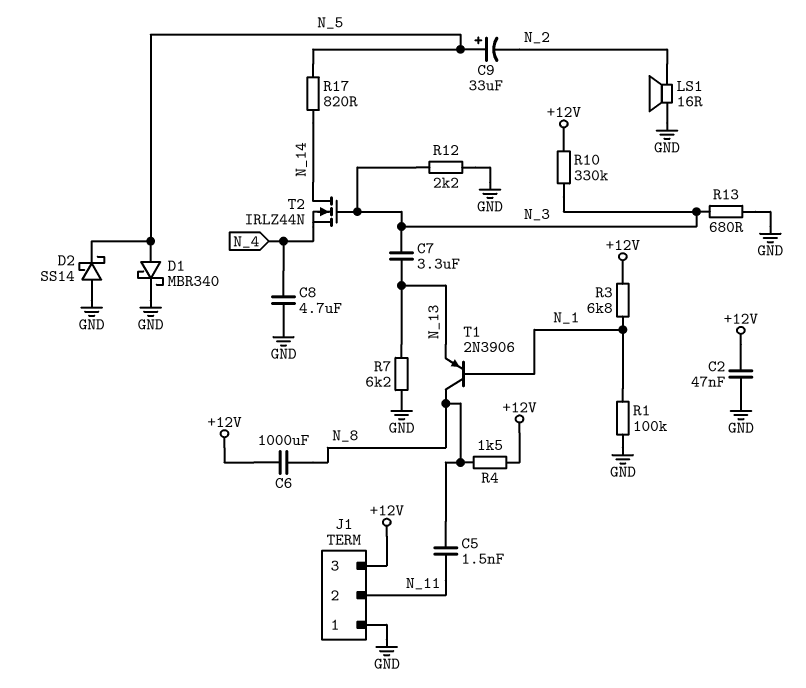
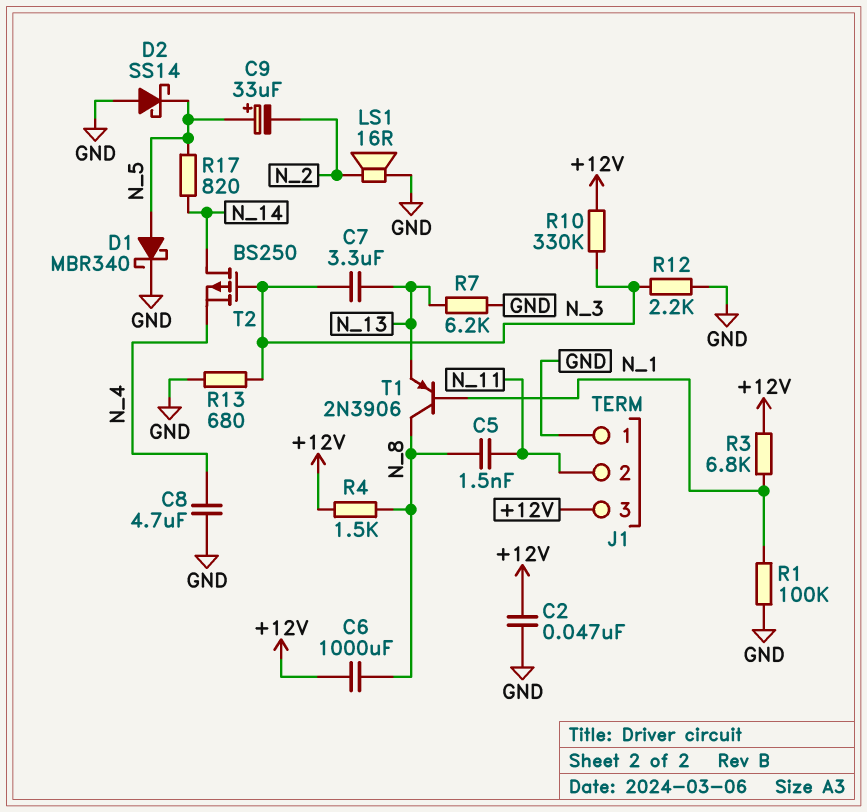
T2: NMOS IRLZ44N (G N_3, D N_14, S N_4) -> PMOS BS250 (G N_3, D N_14, S N_4)

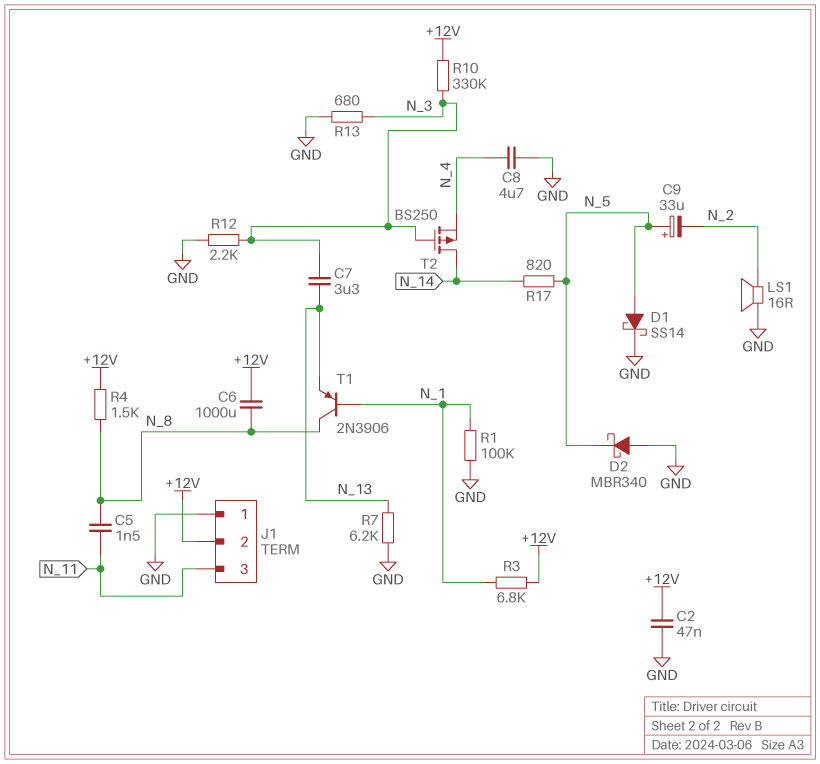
D1: schottky MBR340 (A N_5, K GND) -> schottky SS14 (A N_5, K GND)
D2: schottky SS14 (A GND, K N_5) -> schottky MBR340 (A GND, K N_5)
J1 pin 2: N_11 -> +12V
J1 pin 3: +12V -> N_11

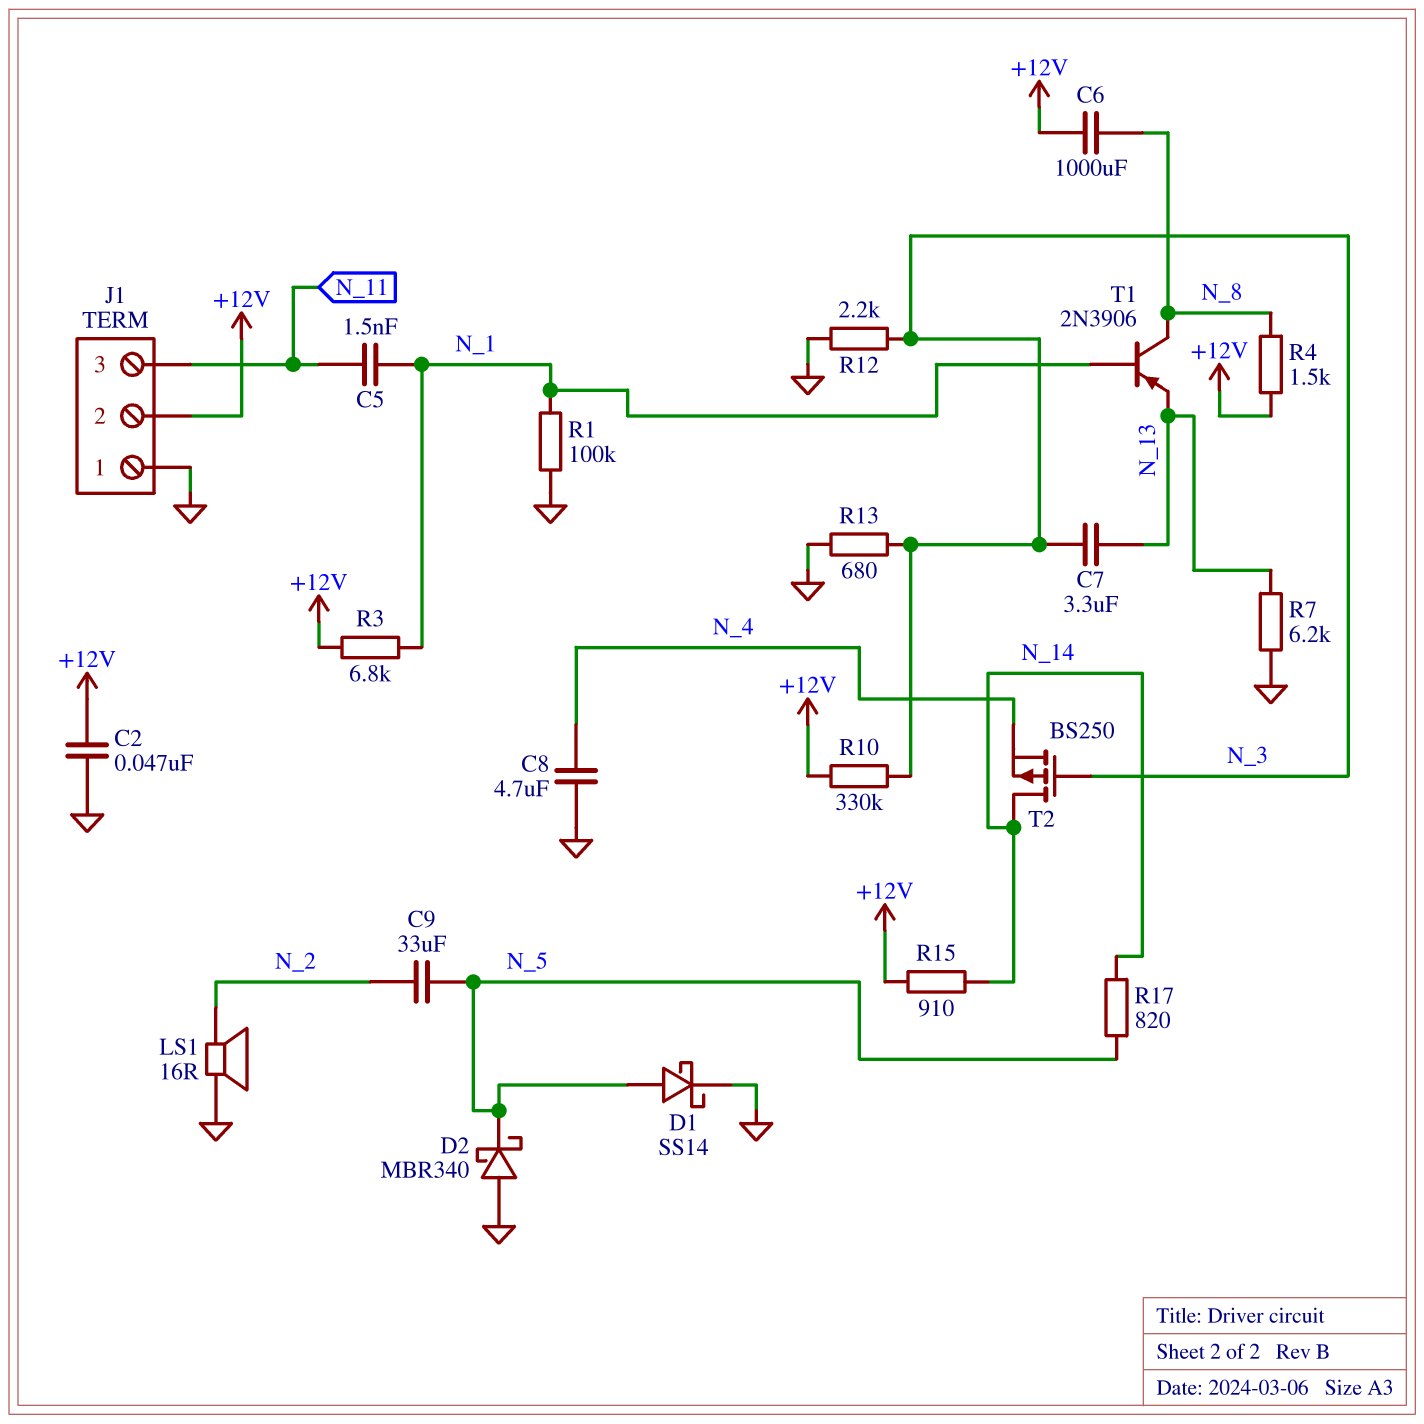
C5: 1.5nF (N_8, N_11) -> 1.5nF (N_1, N_11)
C9: 33uF (plus N_5, minus N_2) -> 33uF (N_2, N_5)
R15: none -> 910 (+12V, N_14)

